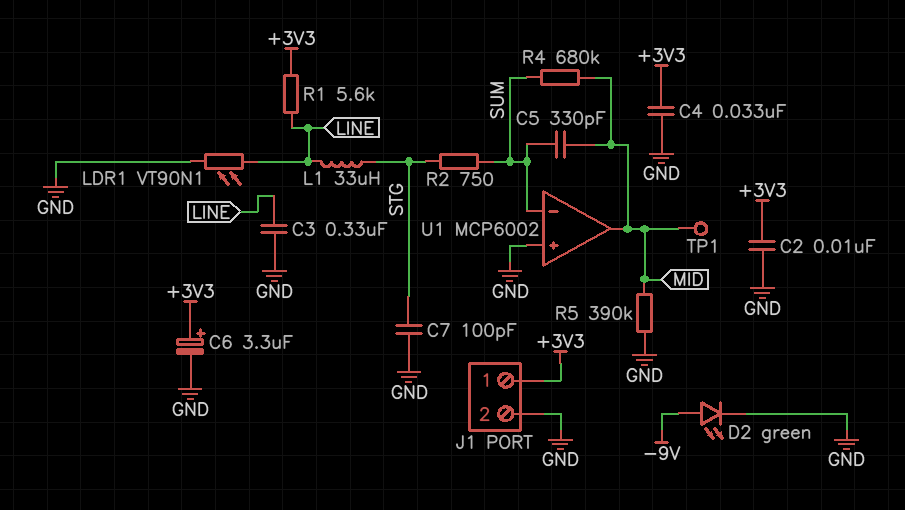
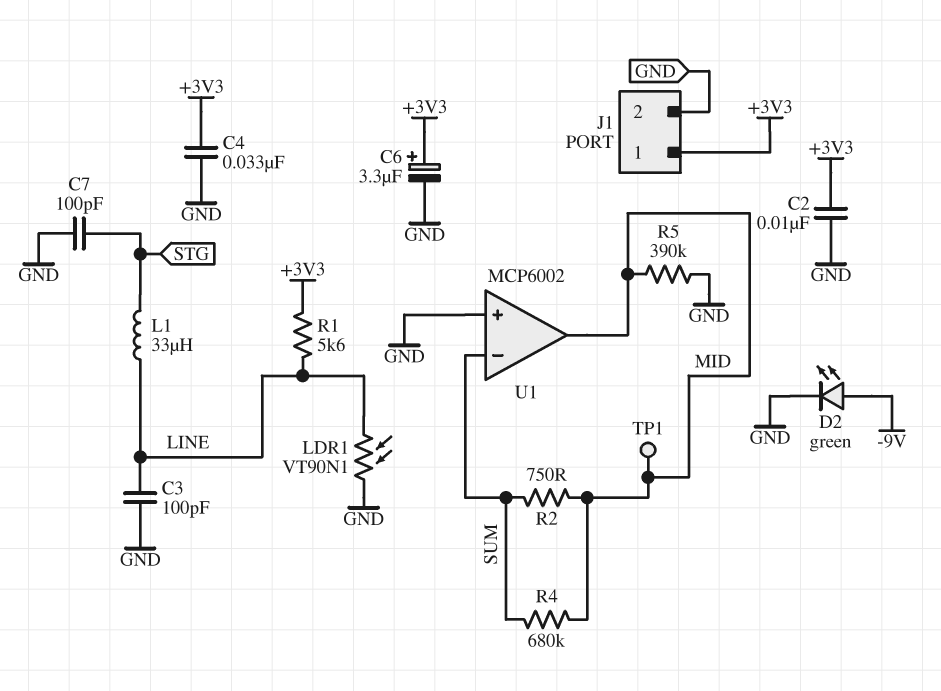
C3: 330nF (GND, LINE) -> 100pF (GND, LINE)
C5: 330pF (MID, SUM) -> none
R2: 750 (STG, SUM) -> 750 (MID, SUM)

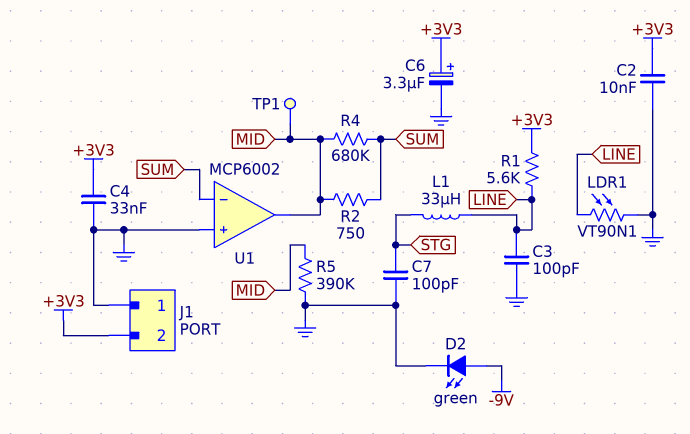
J1 pin 1: +3V3 -> GND
J1 pin 2: GND -> +3V3

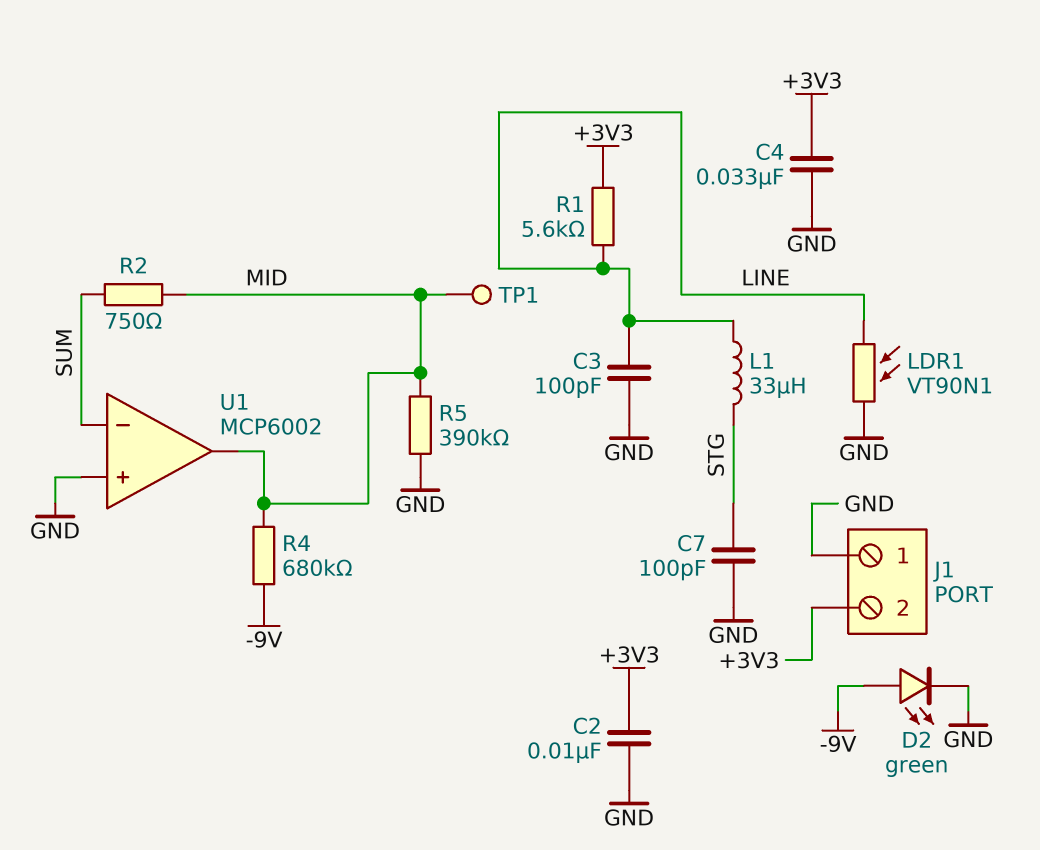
C6: 3.3uF (plus +3V3, minus GND) -> none
R4: 680k (MID, SUM) -> 680k (-9V, MID)

